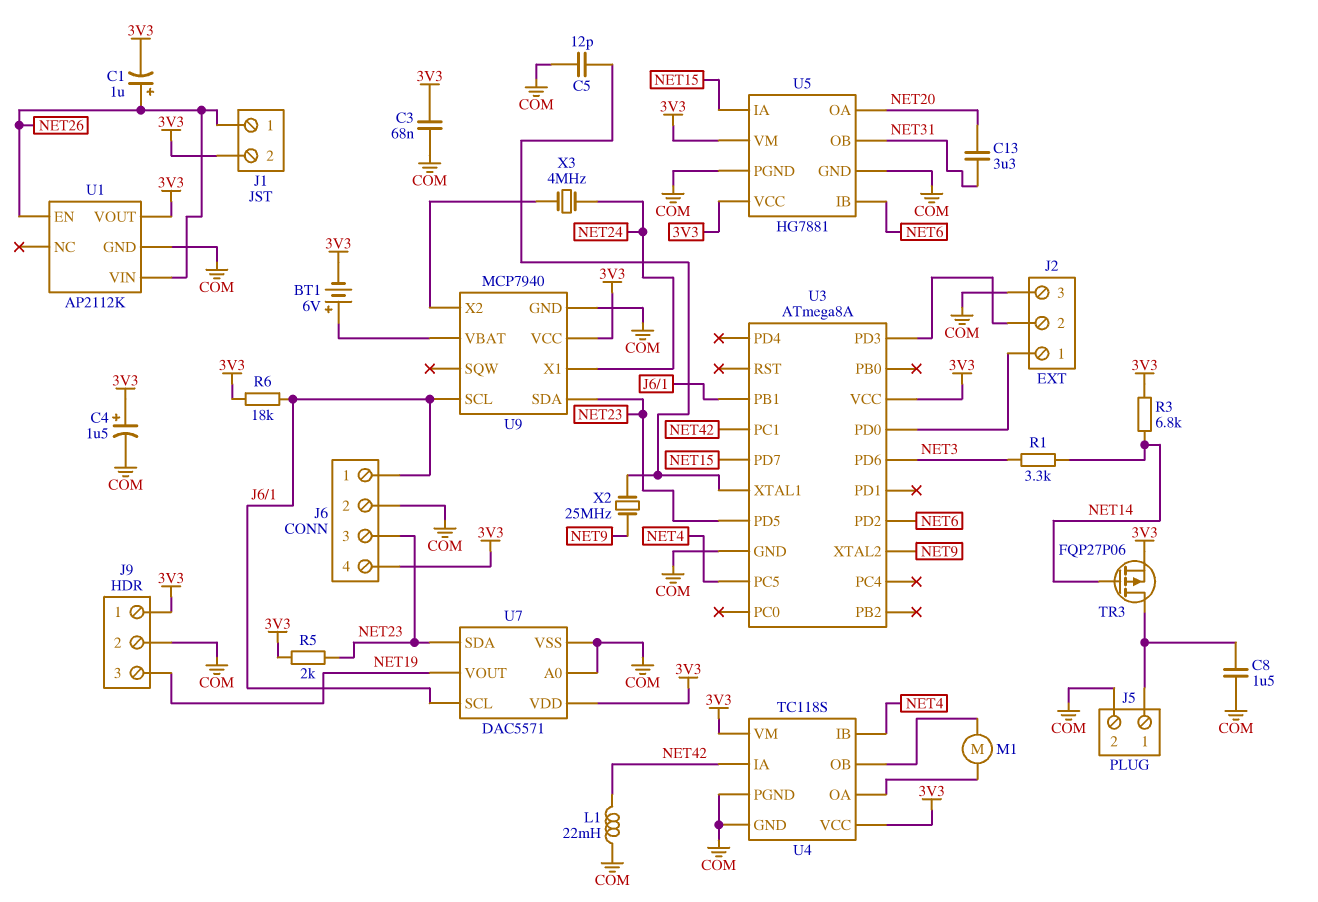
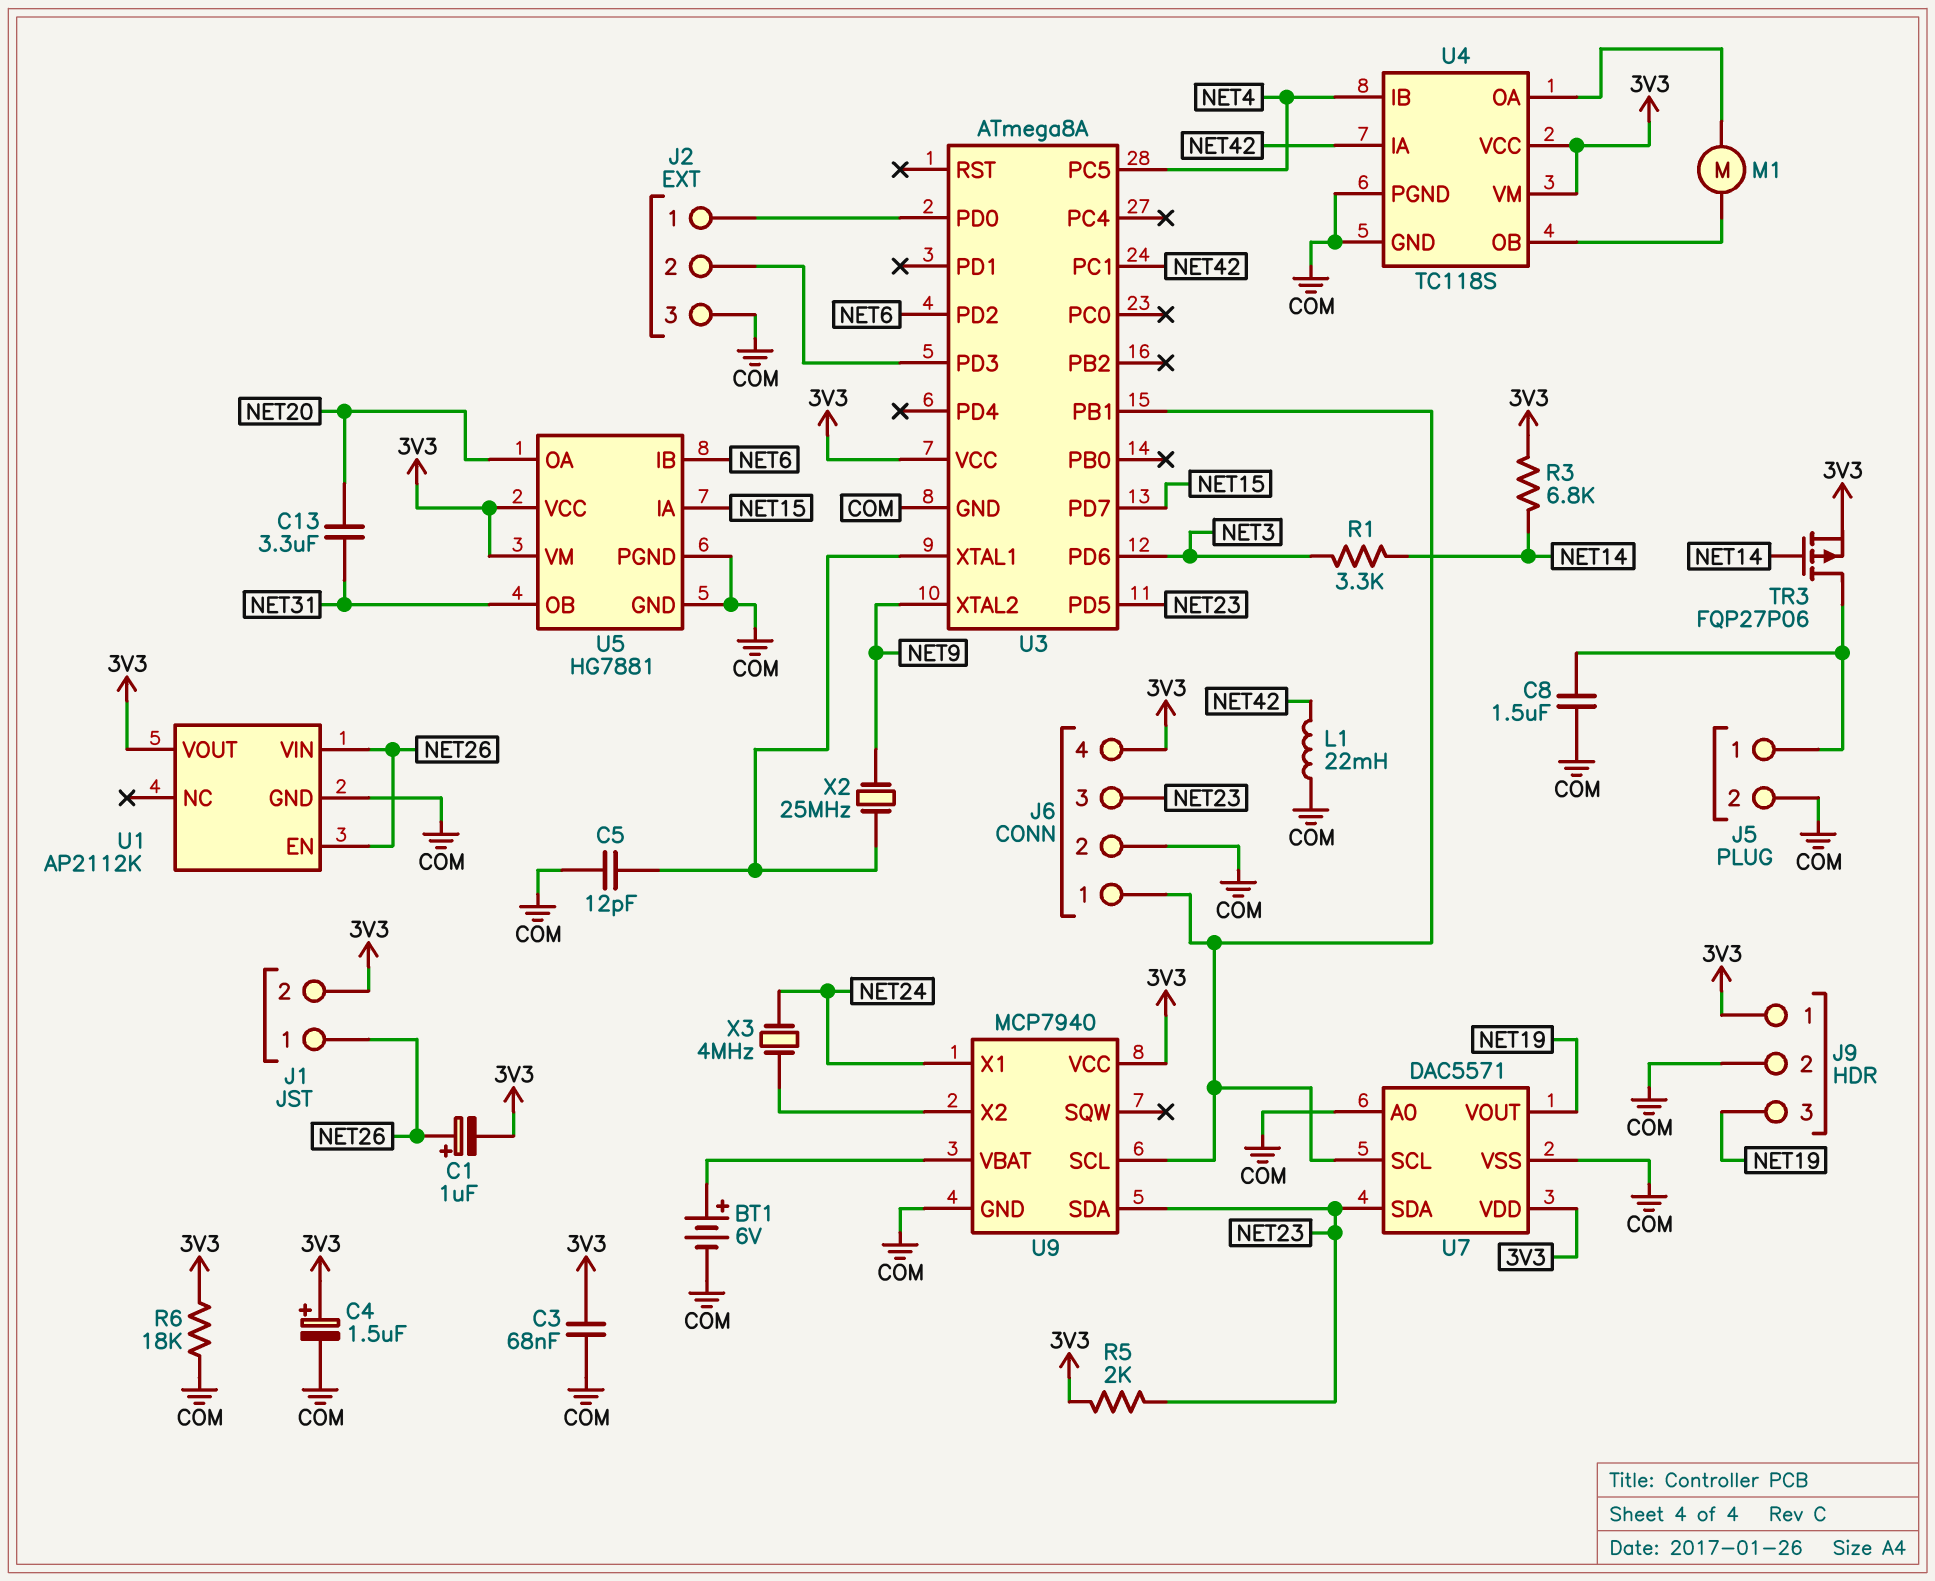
BT1: 6V (plus U9/VBAT, minus 3V3) -> 6V (plus U9/VBAT, minus COM)
R6: 18k (3V3, J6/1) -> 18k (3V3, COM)

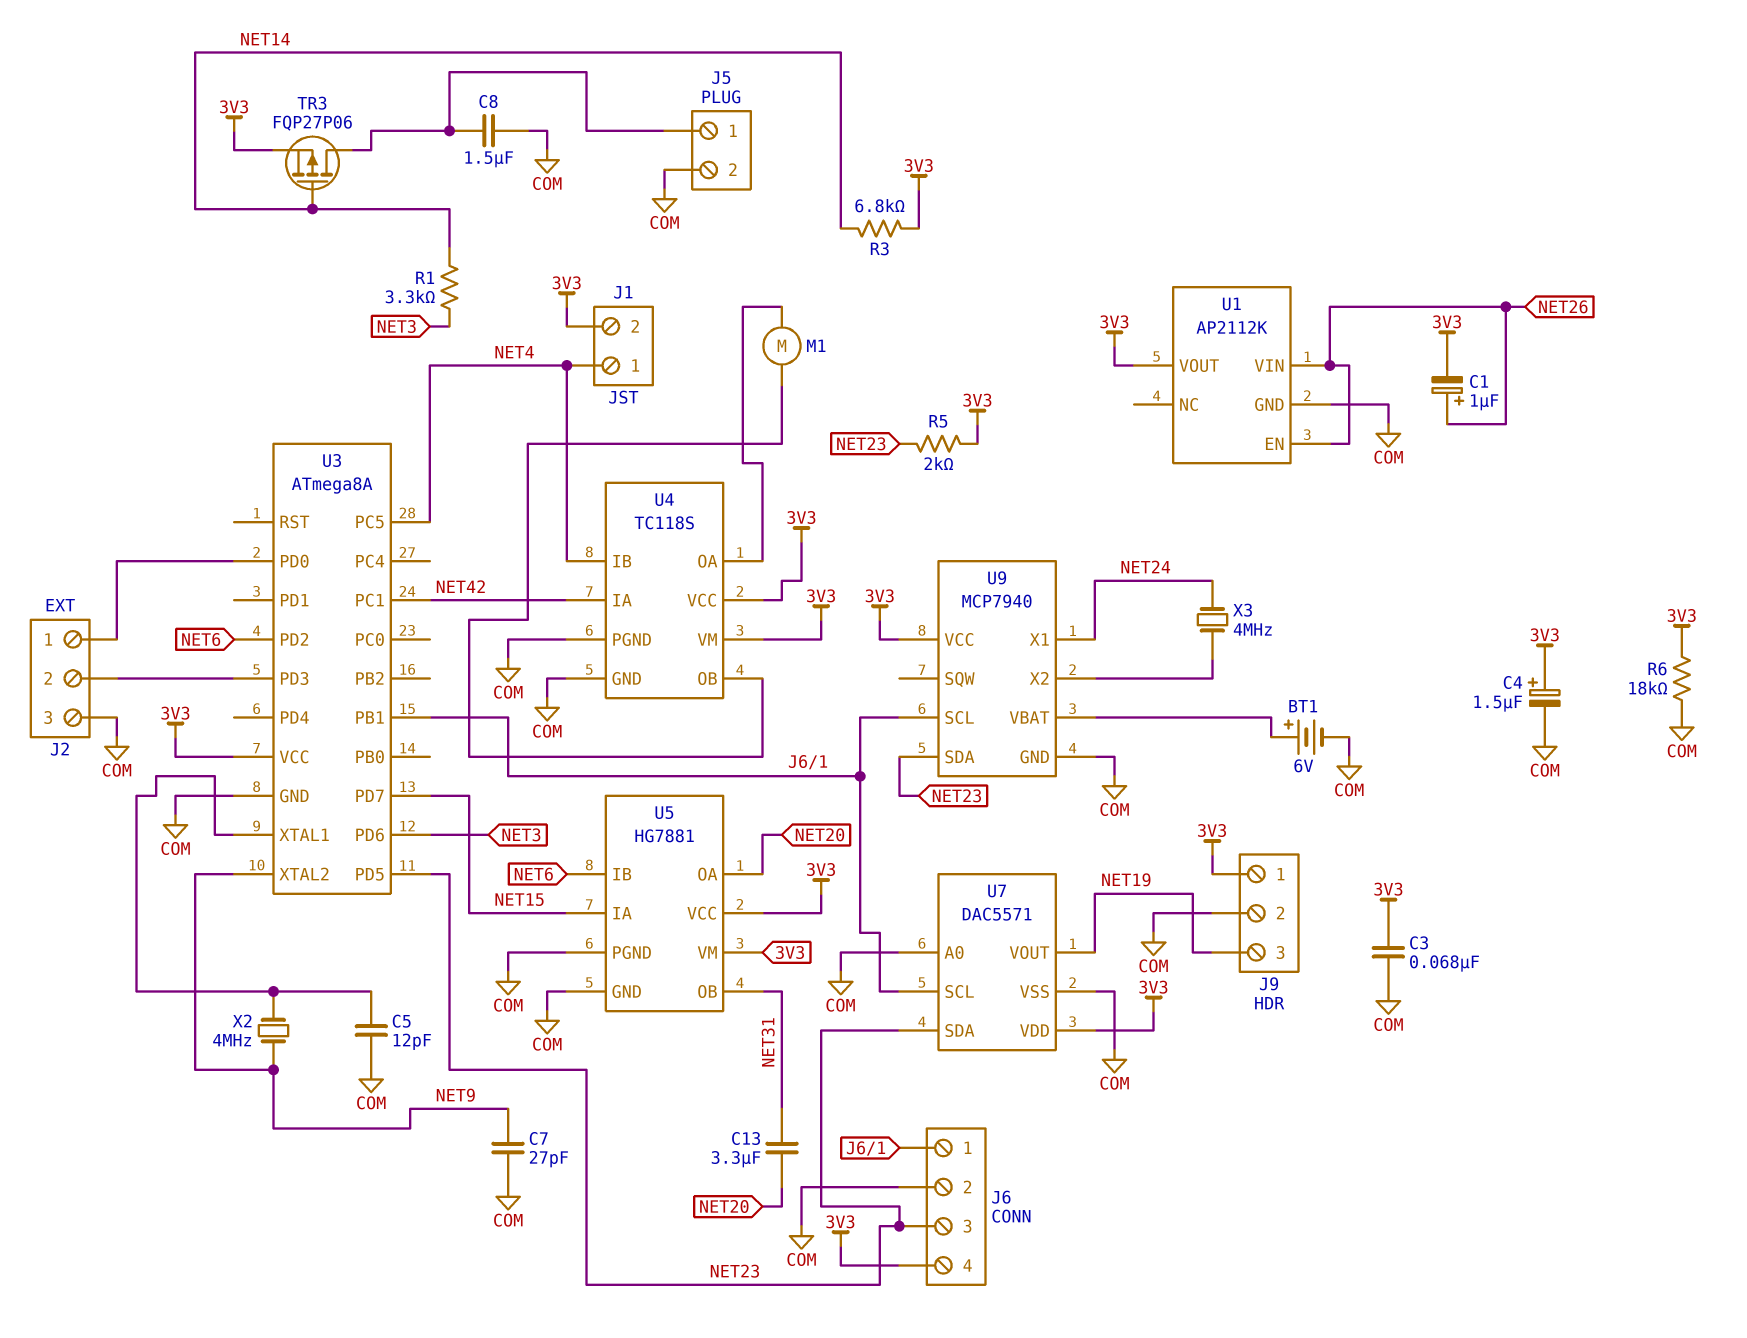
C7: none -> 27pF (COM, NET9)
J1 pin 1: NET26 -> NET4
L1: 22mH (COM, NET42) -> none
X2: 25MHz (NET9, U3/XTAL1) -> 4MHz (NET9, U3/XTAL1)

